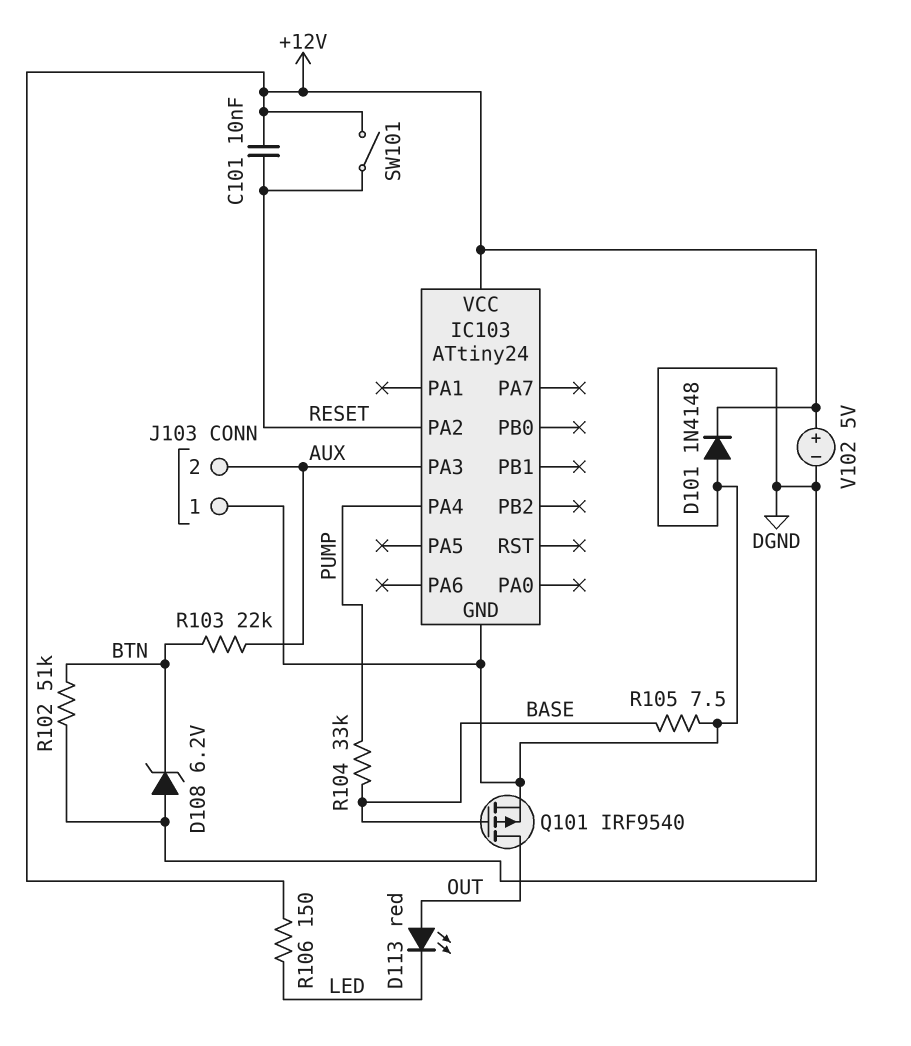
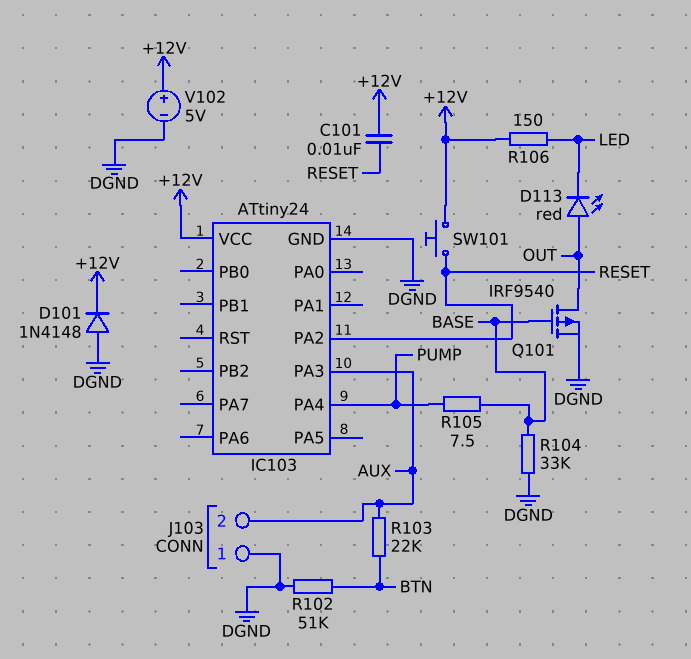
D108: zener 6.2V (A DGND, K BTN) -> none
R104: 33k (BASE, PUMP) -> 33k (BASE, DGND)
R105: 7.5 (BASE, DGND) -> 7.5 (BASE, PUMP)
SW101: switch (+12V, RESET) -> button (+12V, RESET)

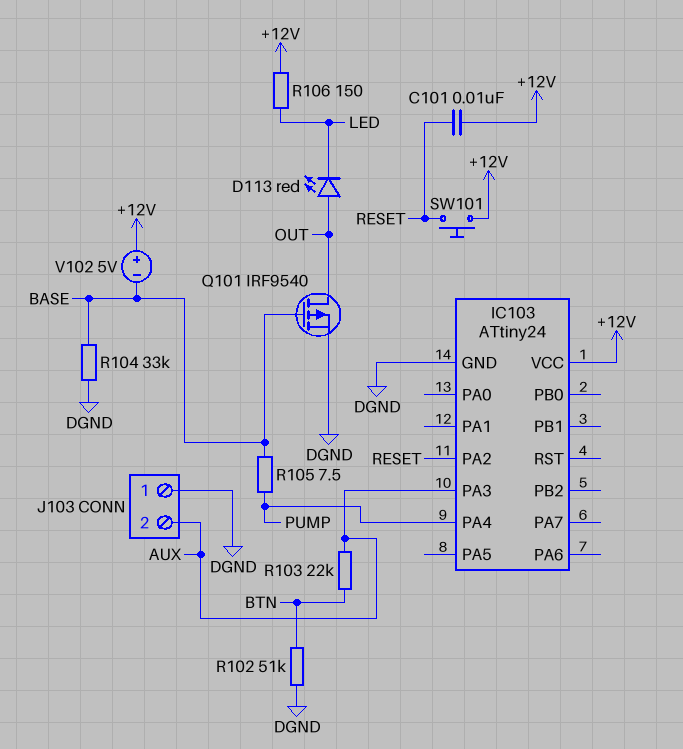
D101: diode 1N4148 (A DGND, K +12V) -> none
V102: 5V (plus +12V, minus DGND) -> 5V (plus +12V, minus BASE)

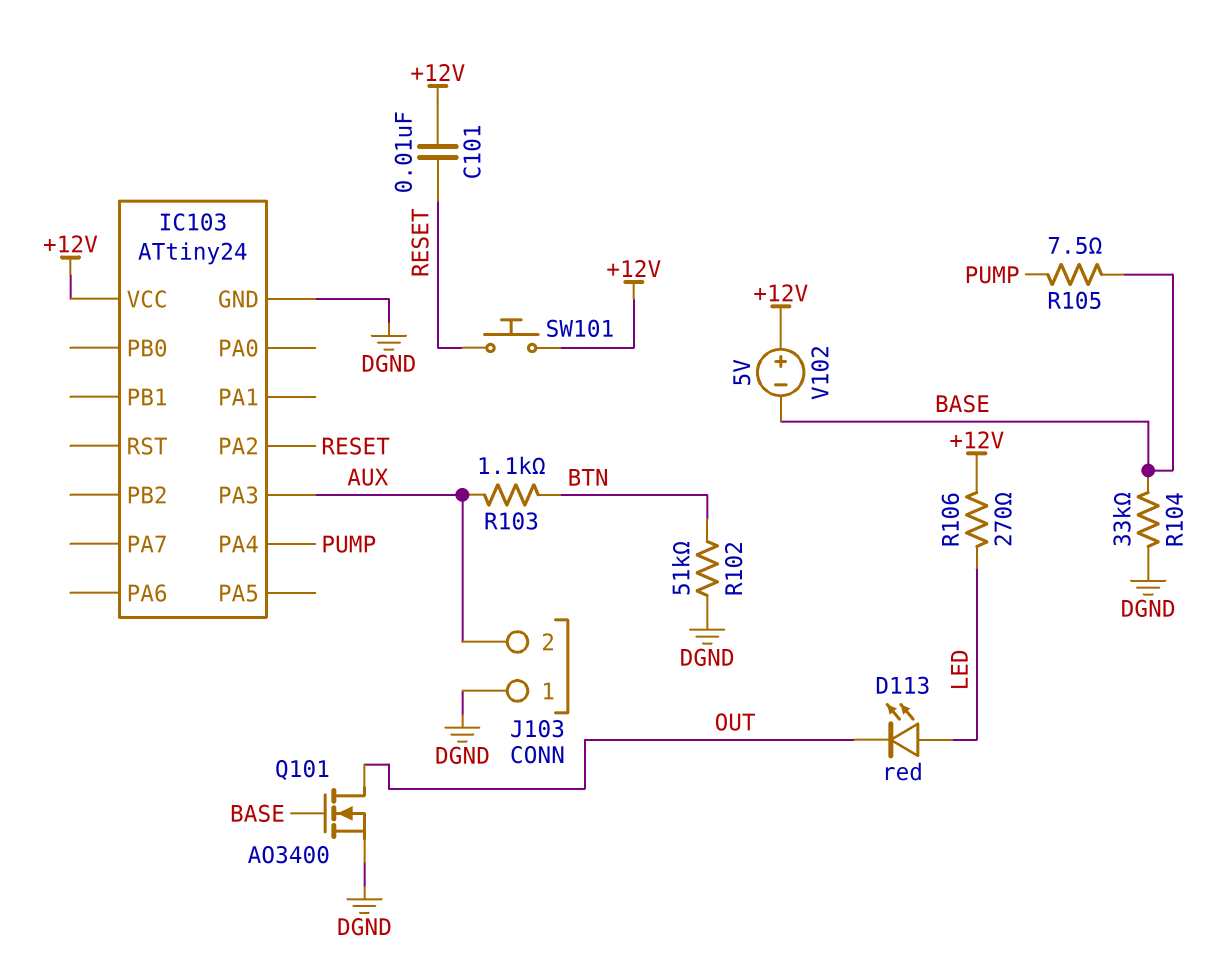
D113: LED red (A OUT, K LED) -> LED red (A LED, K OUT)
Q101: PMOS IRF9540 (G BASE, D OUT, S DGND) -> NMOS AO3400 (G BASE, D OUT, S DGND)
R103: 22k (AUX, BTN) -> 1.1k (AUX, BTN)
R106: 150 (+12V, LED) -> 270 (+12V, LED)

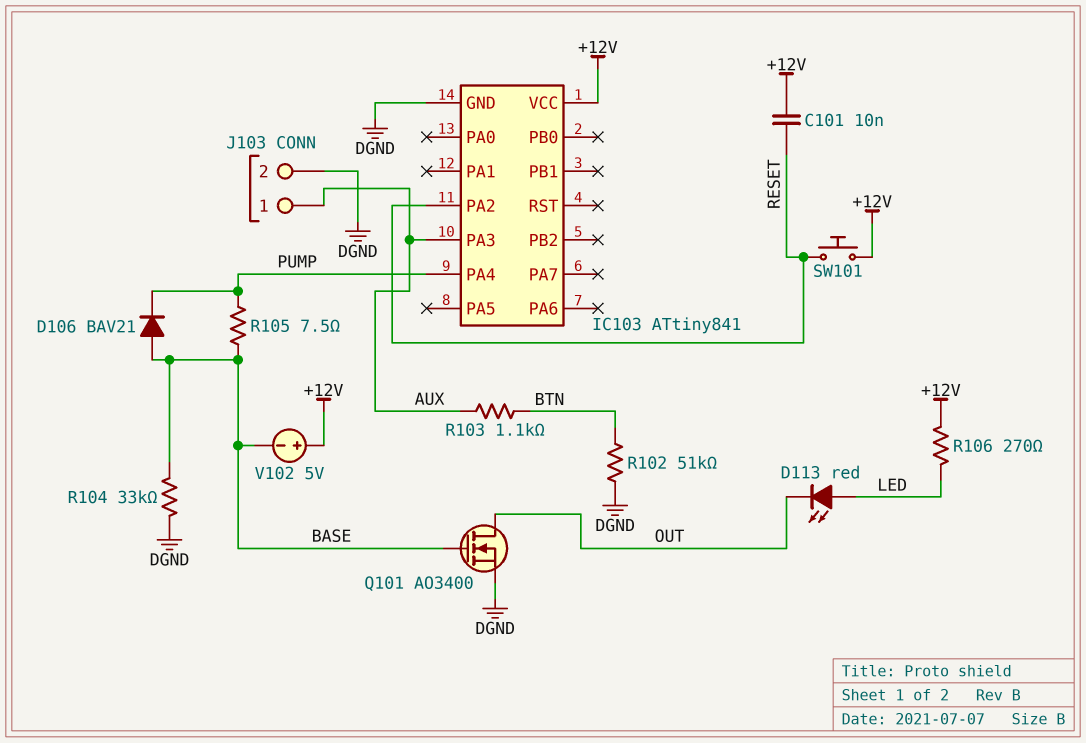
D106: none -> diode BAV21 (A BASE, K PUMP)
IC103: ATtiny24 -> ATtiny841
J103 pin 1: DGND -> AUX
J103 pin 2: AUX -> DGND

